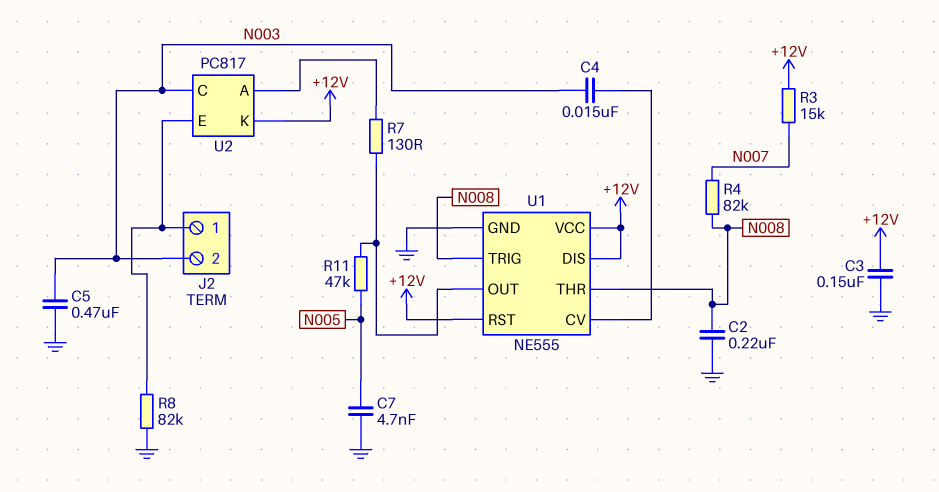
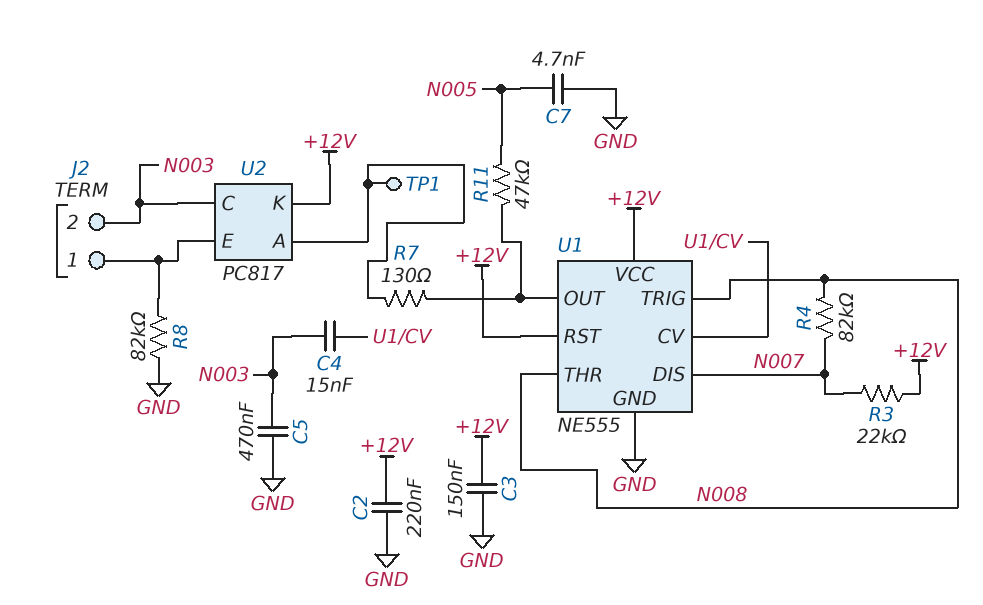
C2: 220nF (GND, N008) -> 220nF (+12V, GND)
R3: 15k (+12V, N007) -> 22k (+12V, N007)
TP1: none -> test point (U2/A)
U1 pin DIS: +12V -> N007

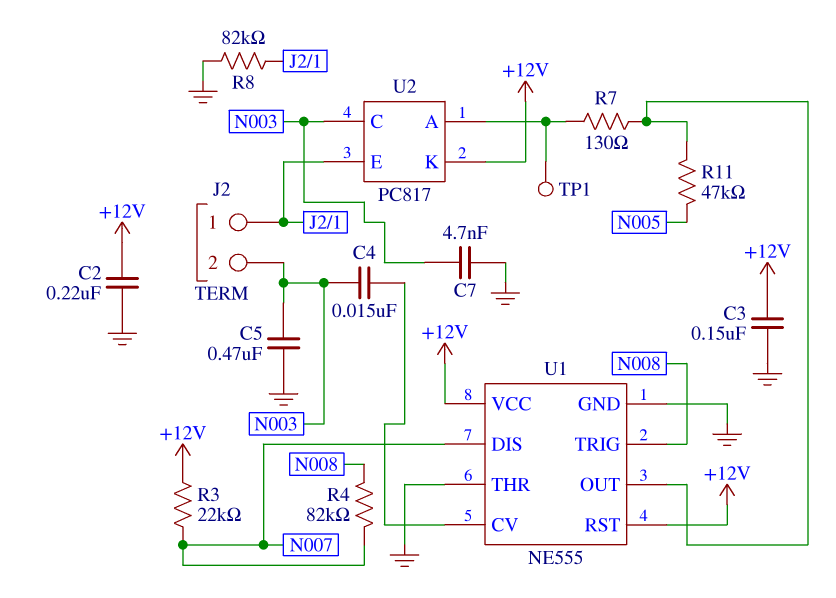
C7: 4.7nF (GND, N005) -> 4.7nF (GND, N003)
U1 pin THR: N008 -> GND

